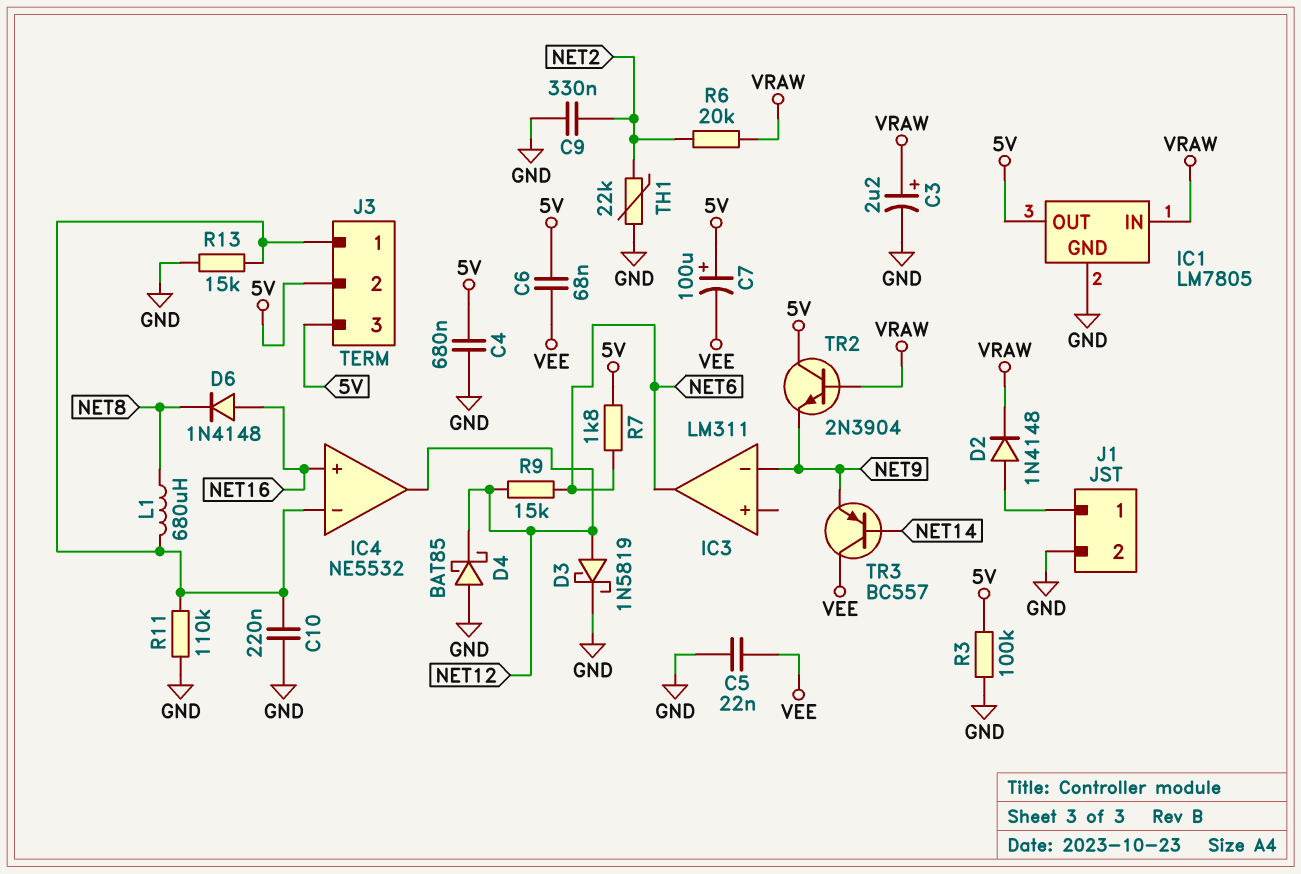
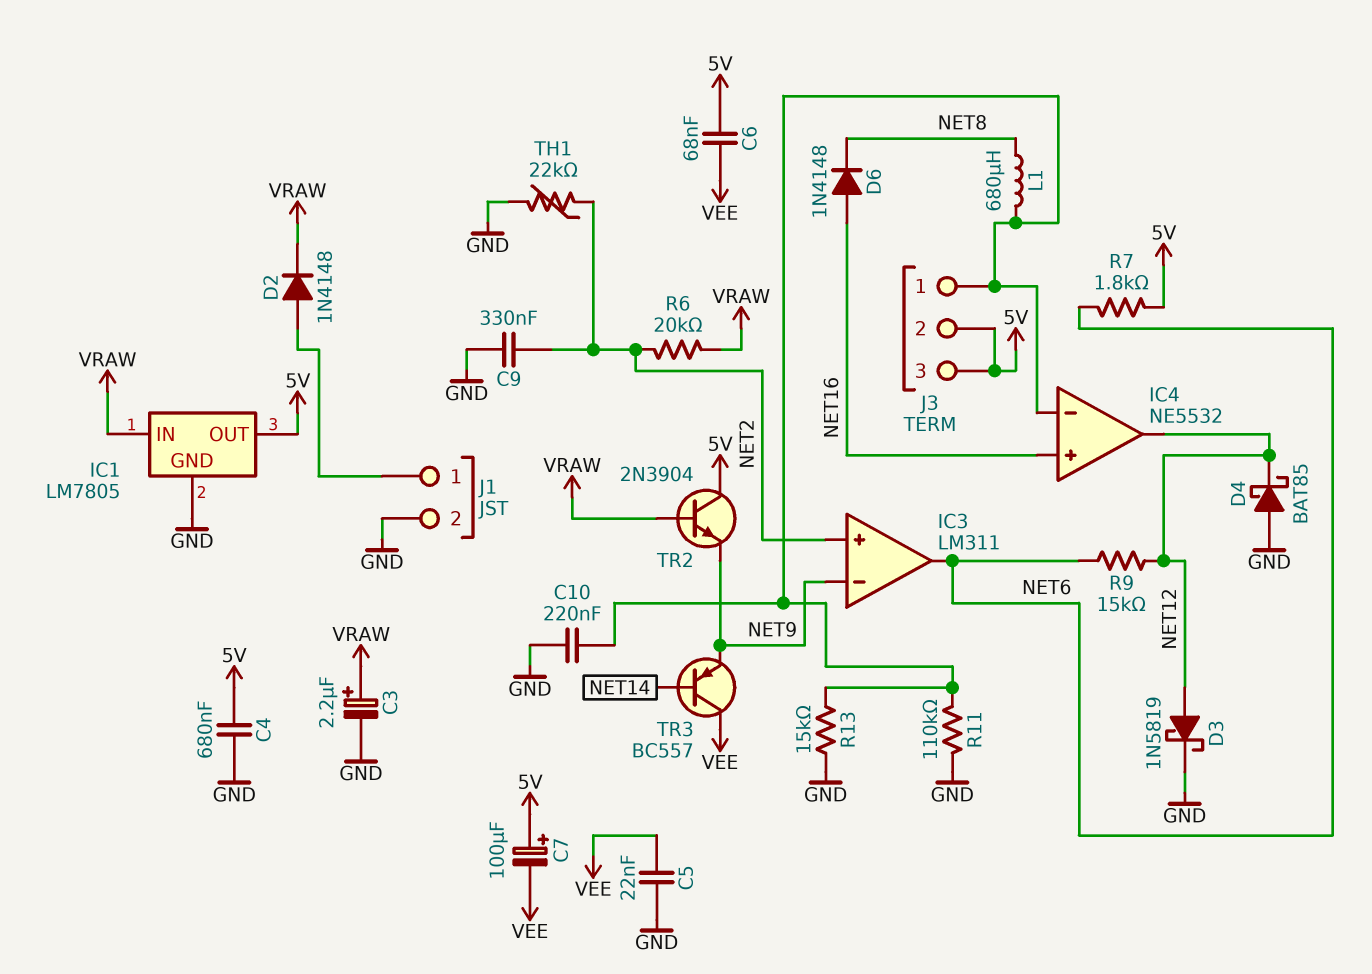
IC3 pin in+: none -> NET2
R3: 100k (5V, GND) -> none

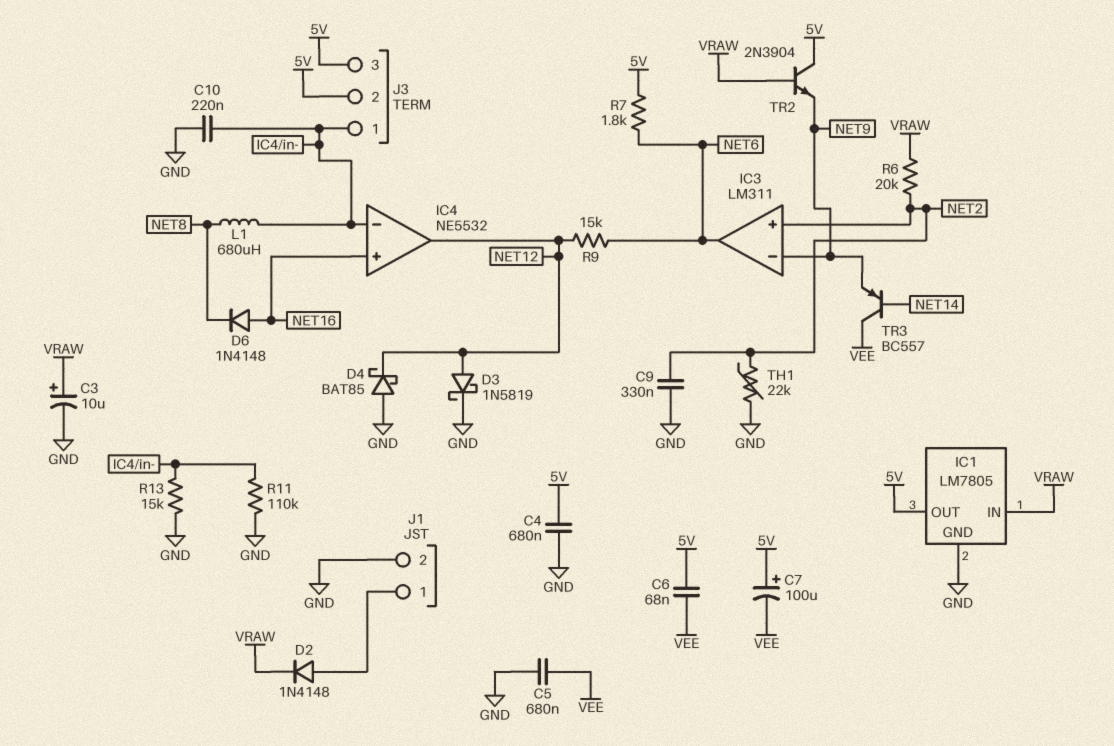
C3: 2.2uF (plus VRAW, minus GND) -> 10uF (plus VRAW, minus GND)
C5: 22nF (GND, VEE) -> 680nF (GND, VEE)

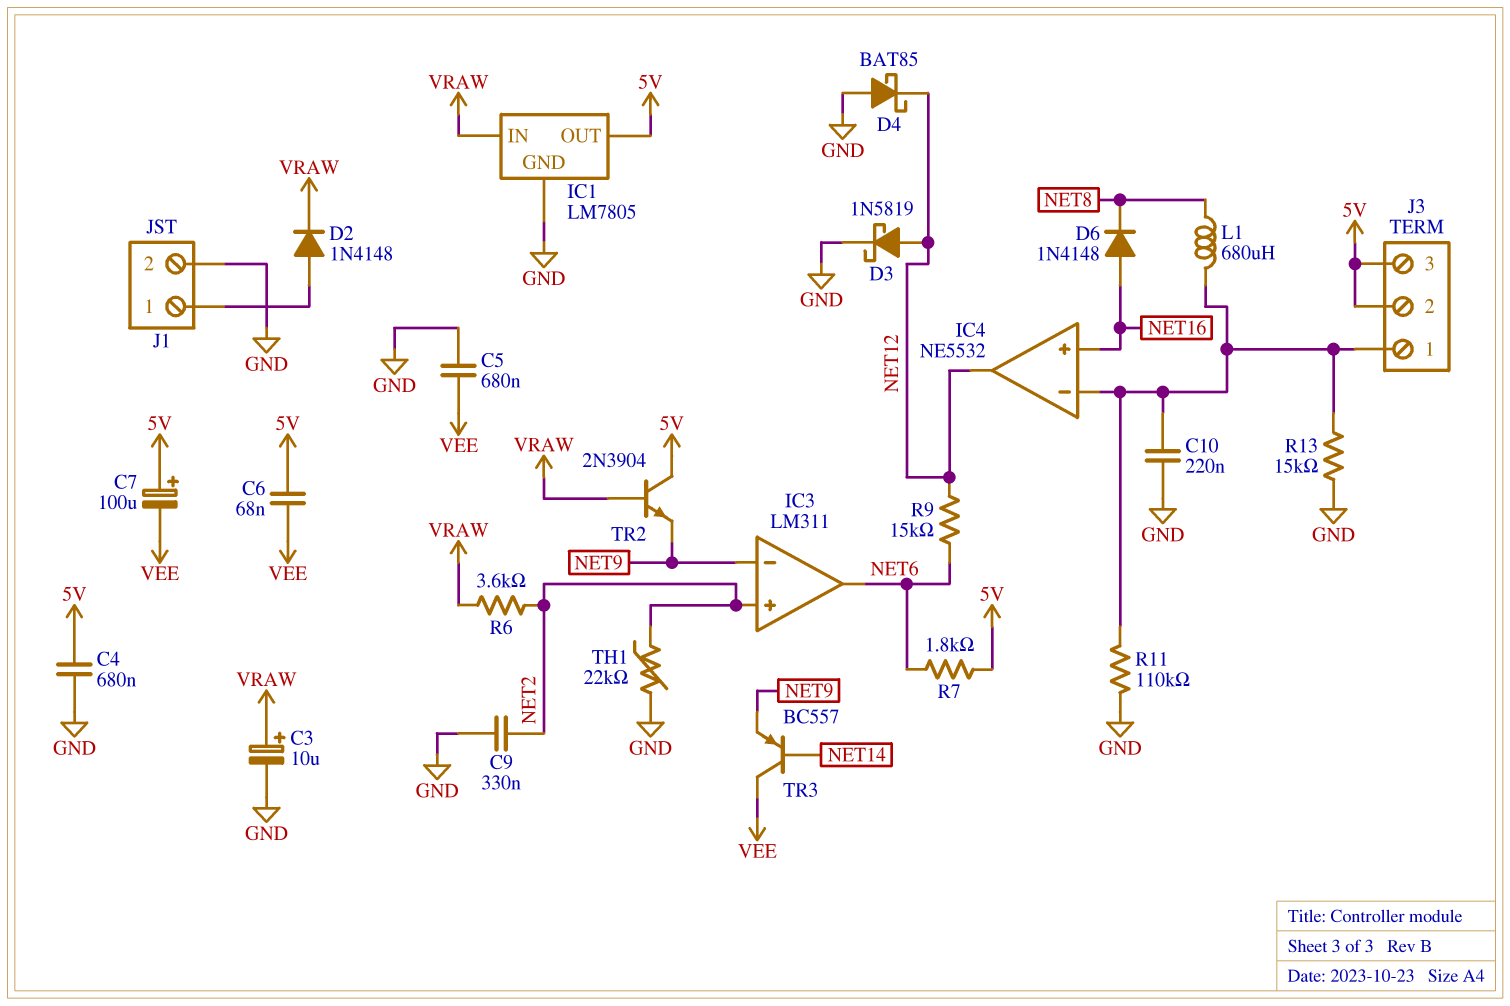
R6: 20k (NET2, VRAW) -> 3.6k (NET2, VRAW)

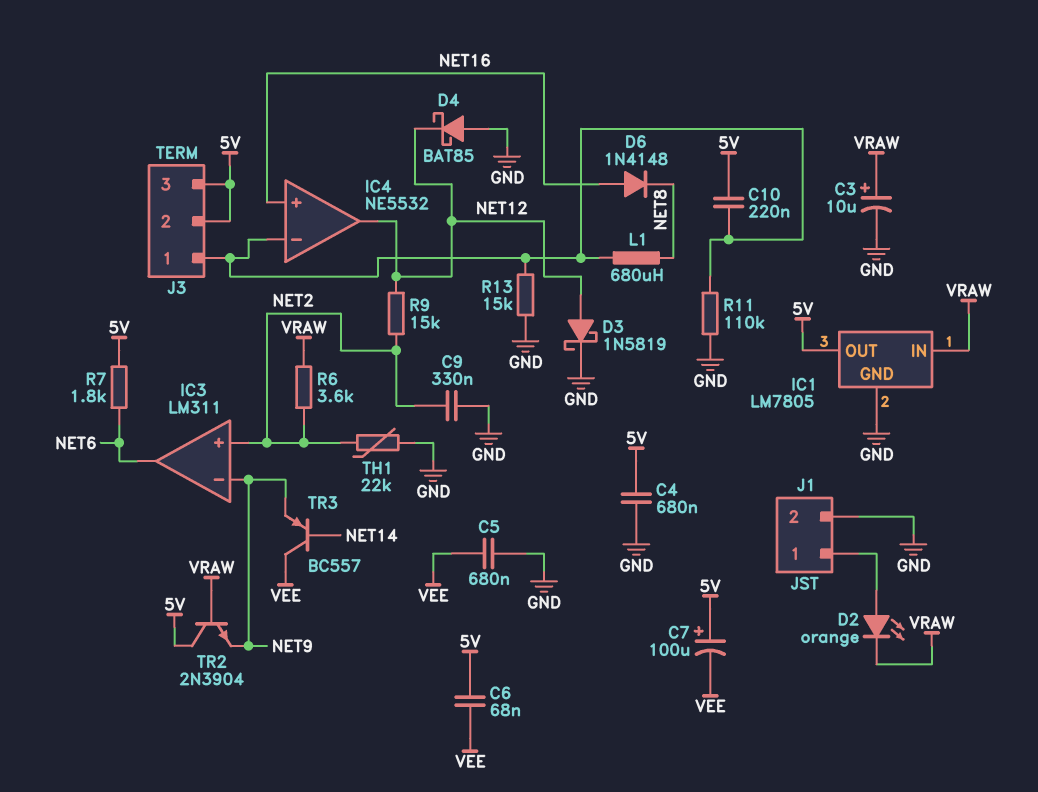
C10: 220nF (GND, IC4/in-) -> 220nF (5V, IC4/in-)
D2: diode 1N4148 (A J1/1, K VRAW) -> LED orange (A J1/1, K VRAW)
R9: 15k (NET6, NET12) -> 15k (NET2, NET12)

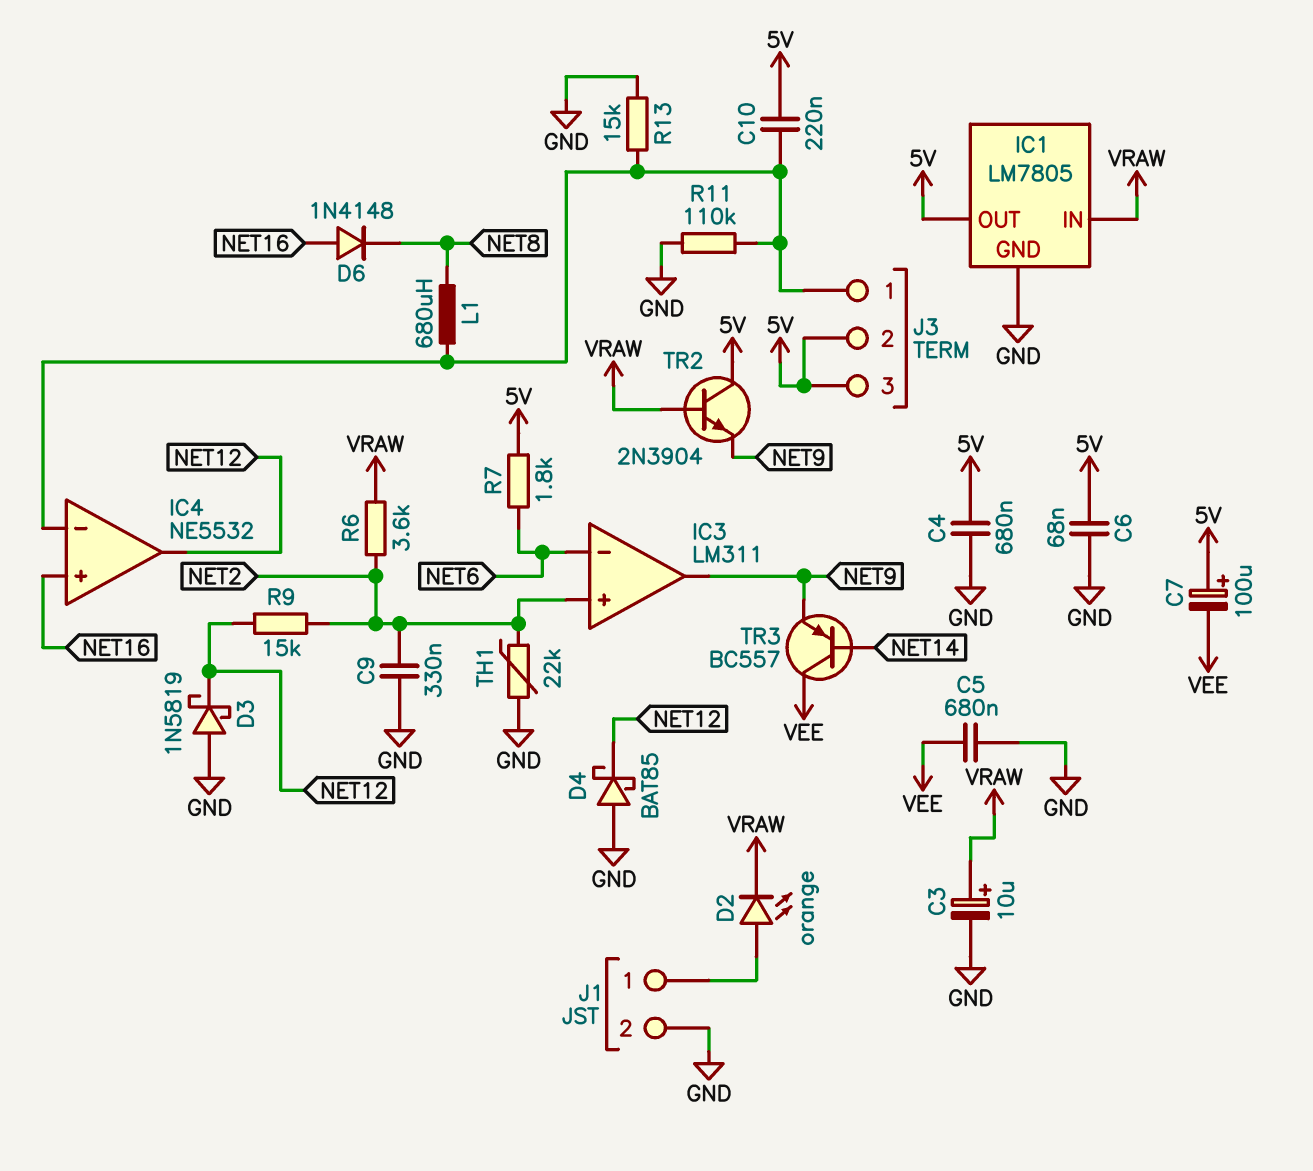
C6: 68nF (5V, VEE) -> 68nF (5V, GND)
D3: schottky 1N5819 (A NET12, K GND) -> schottky 1N5819 (A GND, K NET12)
IC3 pin in-: NET9 -> NET6
IC3 pin out: NET6 -> NET9

